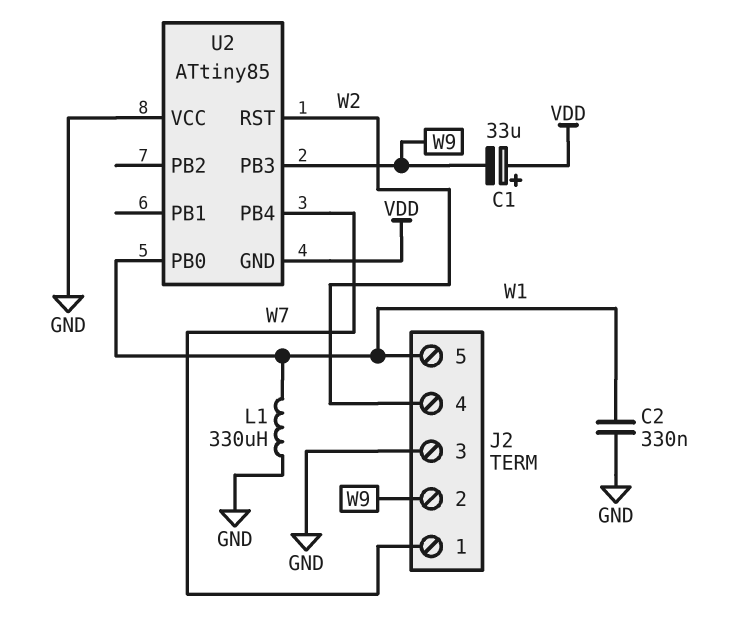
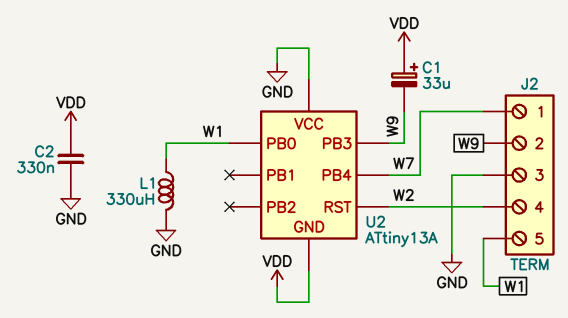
C2: 330nF (GND, W1) -> 330nF (GND, VDD)
U2: ATtiny85 -> ATtiny13A

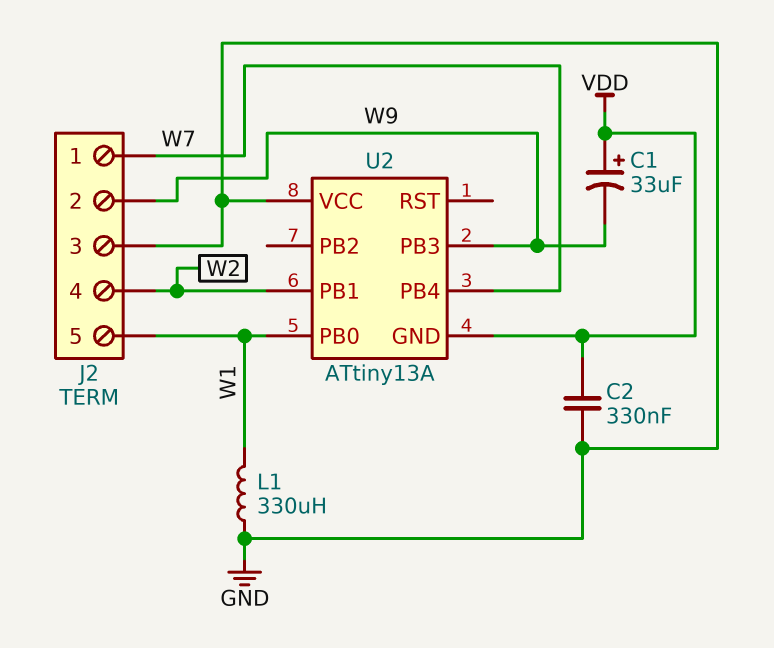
U2 pin PB1: none -> W2
U2 pin RST: W2 -> none

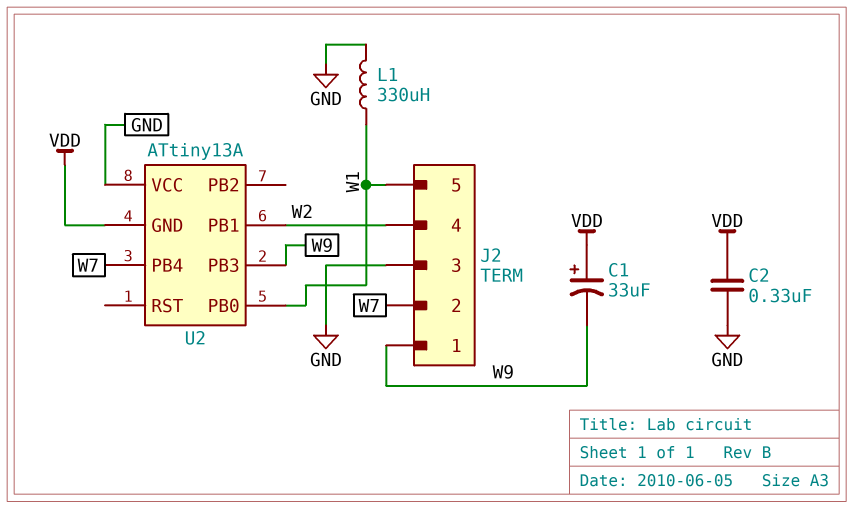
J2 pin 1: W7 -> W9
J2 pin 2: W9 -> W7

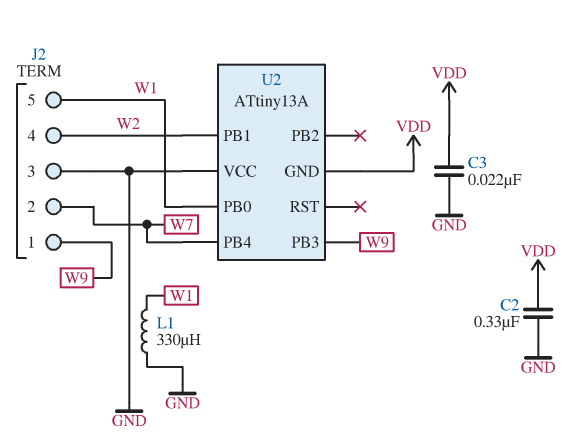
C1: 33uF (plus VDD, minus W9) -> none
C3: none -> 22nF (GND, VDD)

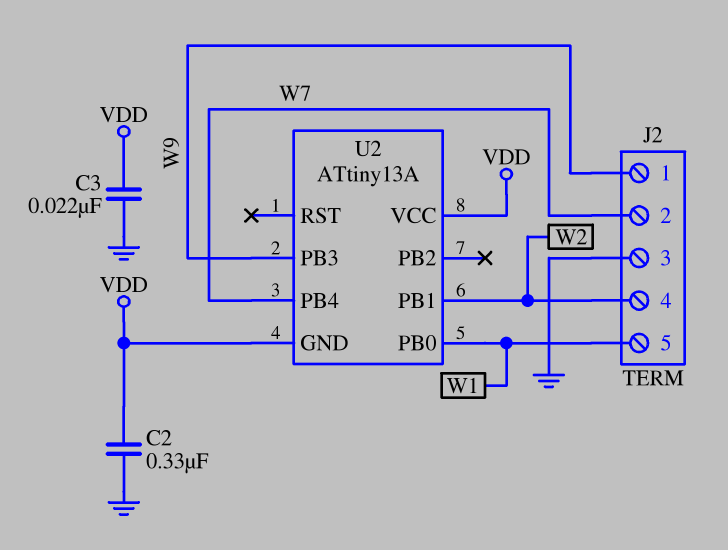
L1: 330uH (GND, W1) -> none
U2 pin VCC: GND -> VDD

